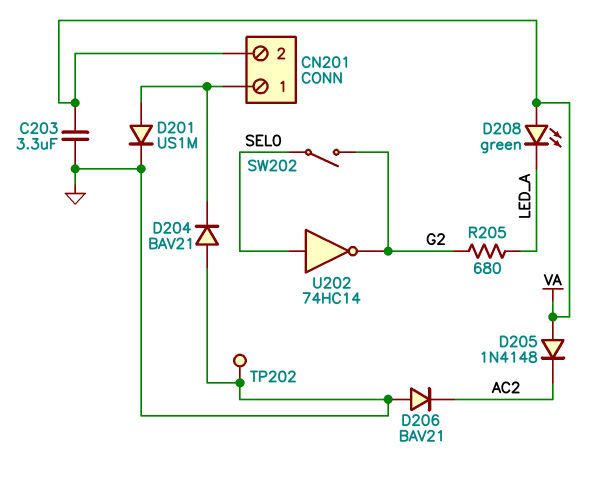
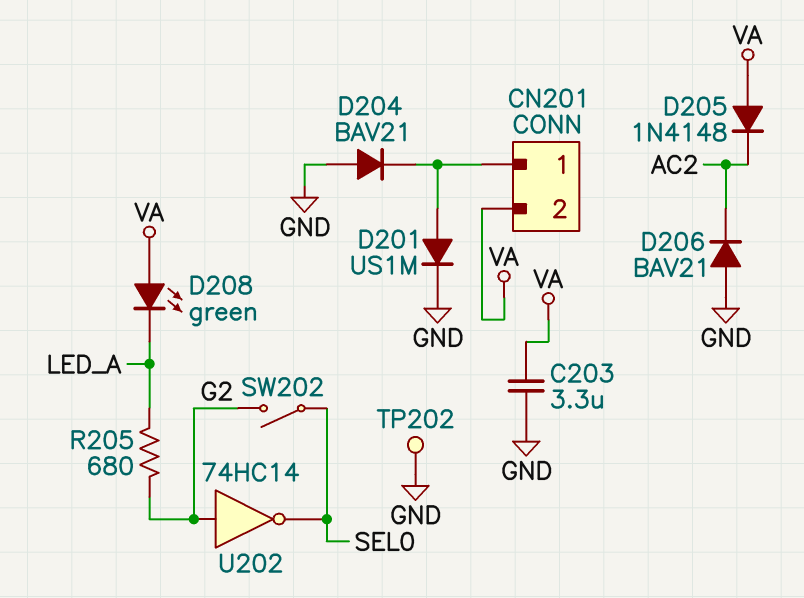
U202: NOT 74HC14 (in SEL0, out G2) -> NOT 74HC14 (in G2, out SEL0)

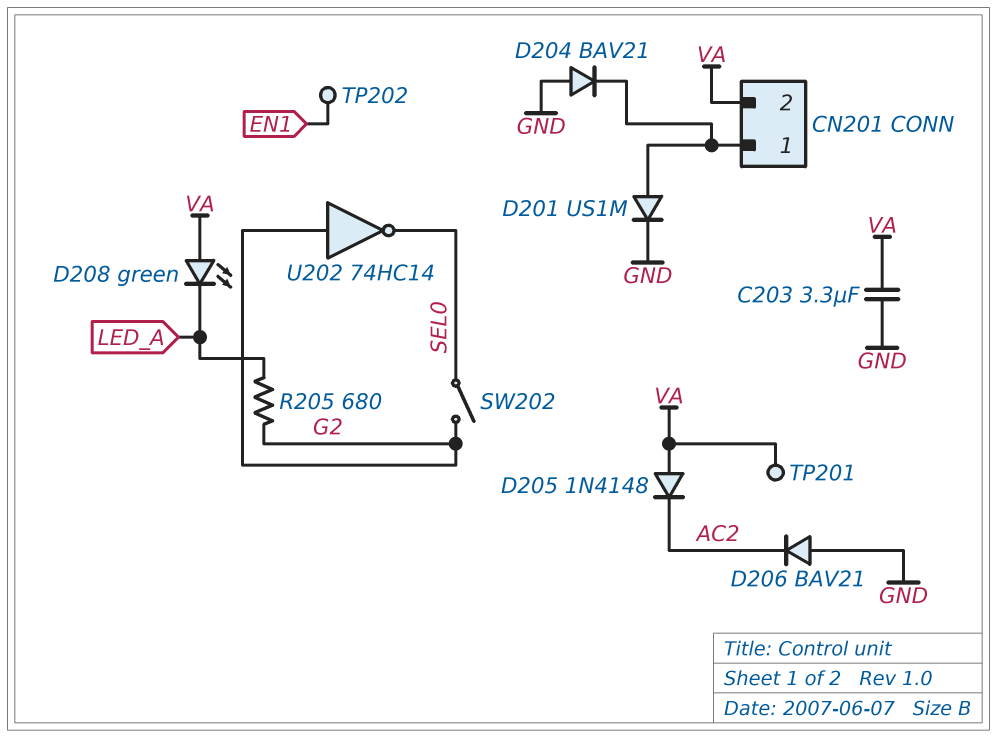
TP201: none -> test point (VA)
TP202: test point (GND) -> test point (EN1)

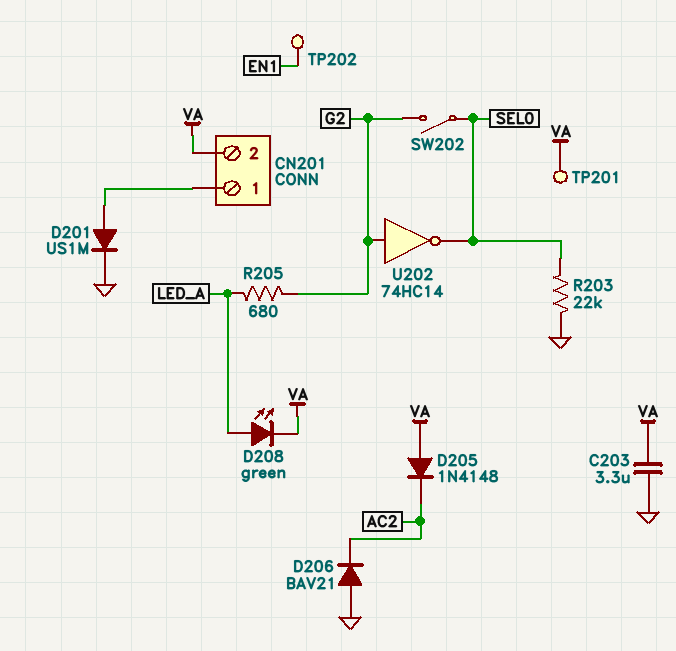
D204: diode BAV21 (A GND, K CN201/1) -> none
D208: LED green (A VA, K LED_A) -> LED green (A LED_A, K VA)
R203: none -> 22k (GND, SEL0)

